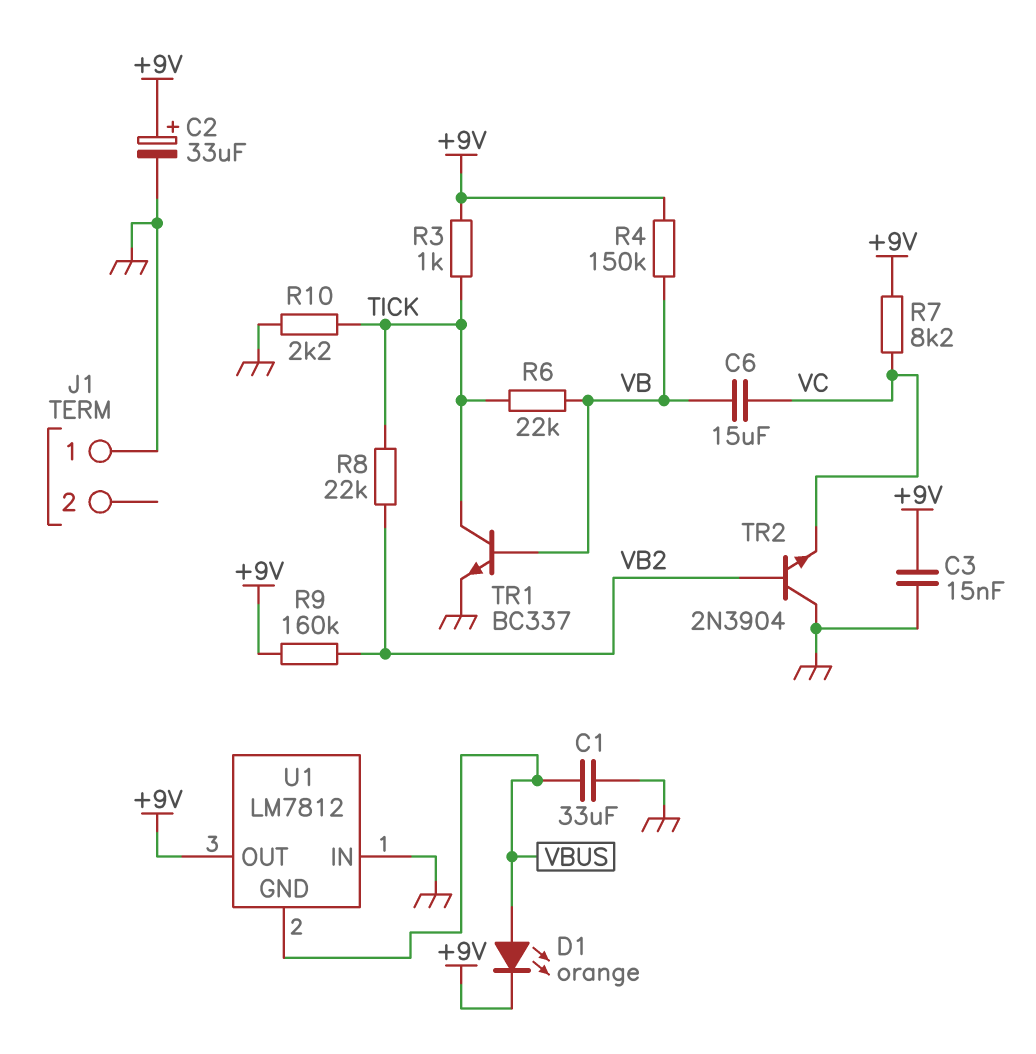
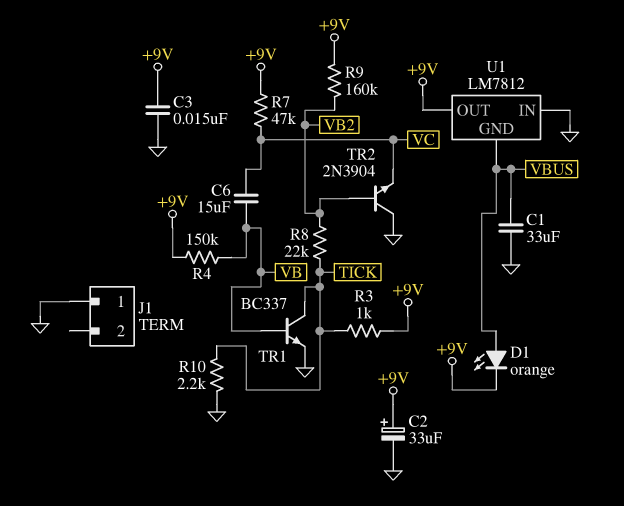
R6: 22k (TICK, VB) -> none
R7: 8.2k (+9V, VC) -> 47k (+9V, VC)

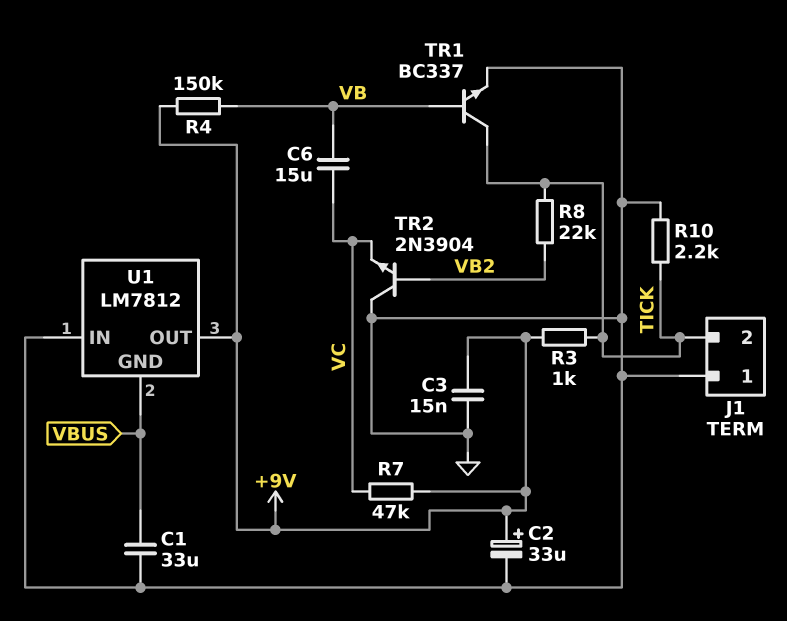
D1: LED orange (A VBUS, K +9V) -> none
J1 pin 2: none -> TICK
R9: 160k (+9V, VB2) -> none

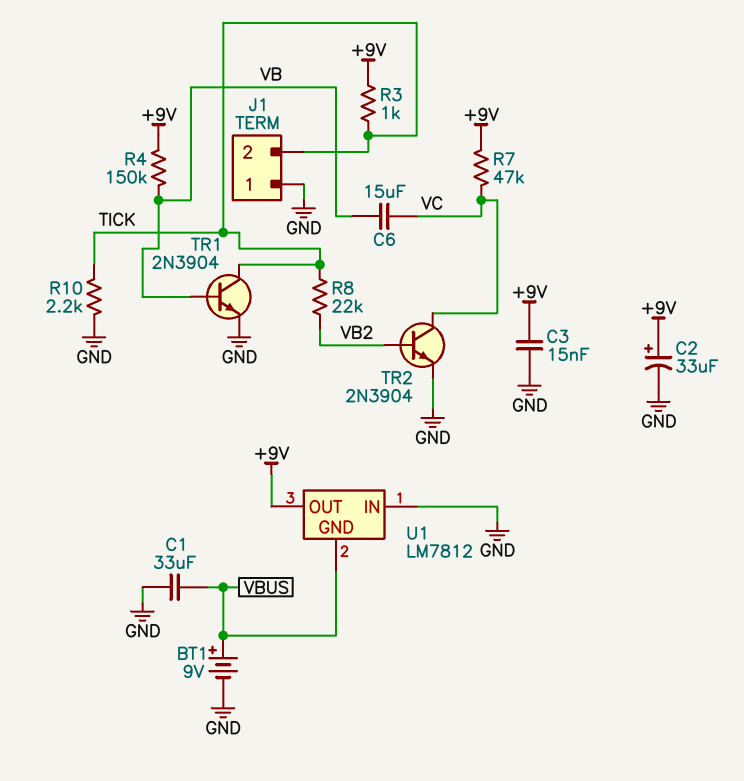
BT1: none -> 9V (plus VBUS, minus GND)
TR1: NPN BC337 (B VB, C TICK, E GND) -> NPN 2N3904 (B VB, C TICK, E GND)
TR2: NPN 2N3904 (B VB2, C GND, E VC) -> NPN 2N3904 (B VB2, C VC, E GND)

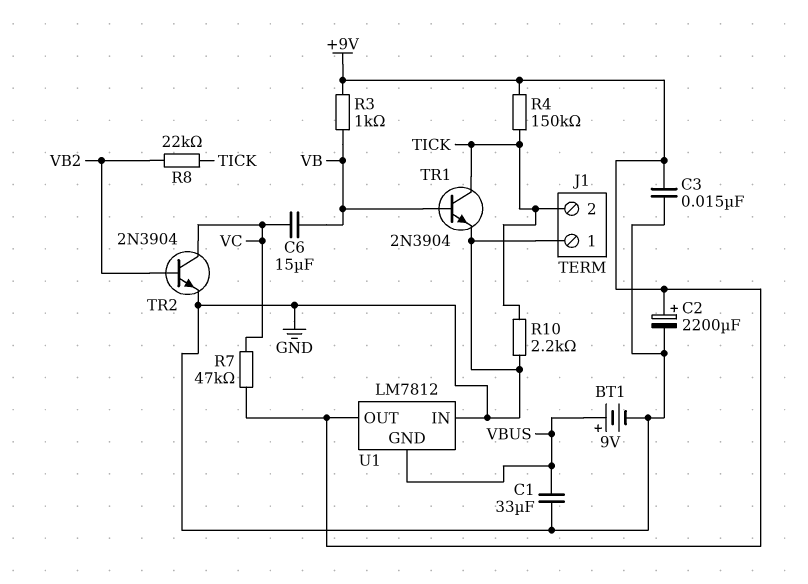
C2: 33uF (plus +9V, minus GND) -> 2200uF (plus +9V, minus GND)
R3: 1k (+9V, TICK) -> 1k (+9V, VB)
R4: 150k (+9V, VB) -> 150k (+9V, TICK)

